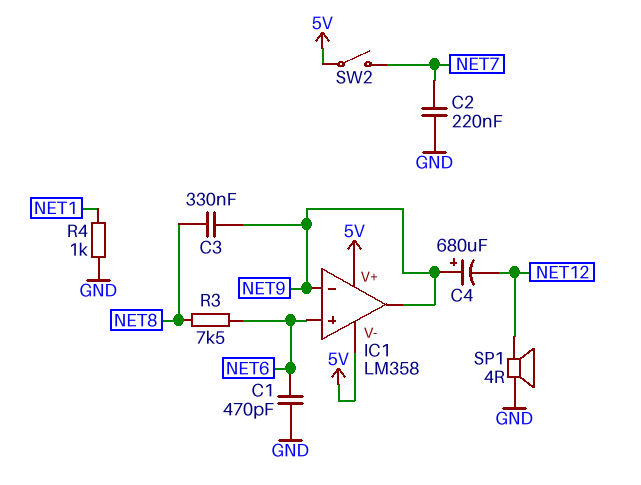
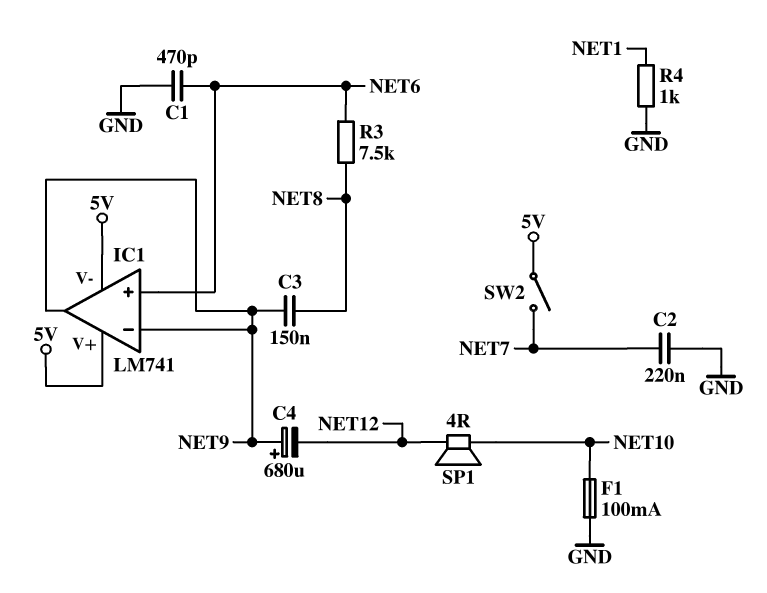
C3: 330nF (NET8, NET9) -> 150nF (NET8, NET9)
F1: none -> 100mA (GND, NET10)
IC1: LM358 -> LM741
SP1: speaker 4R (GND, NET12) -> speaker 4R (NET10, NET12)

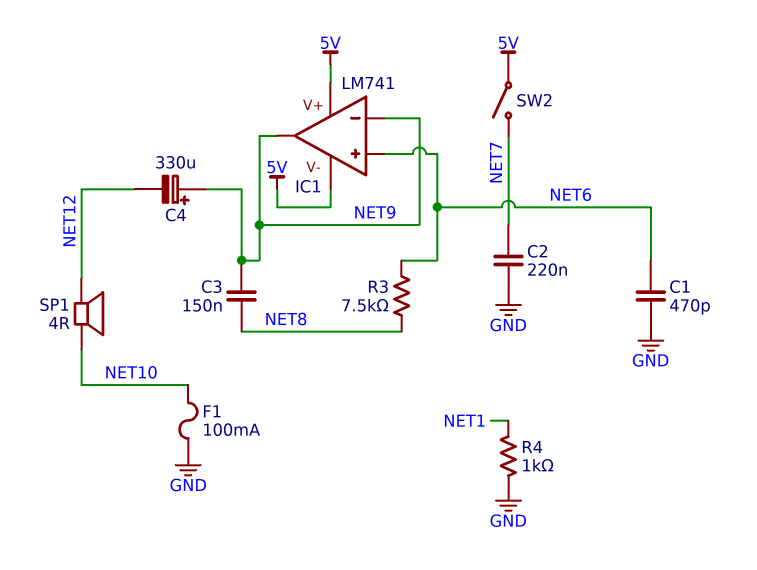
C4: 680uF (plus NET9, minus NET12) -> 330uF (plus NET9, minus NET12)

